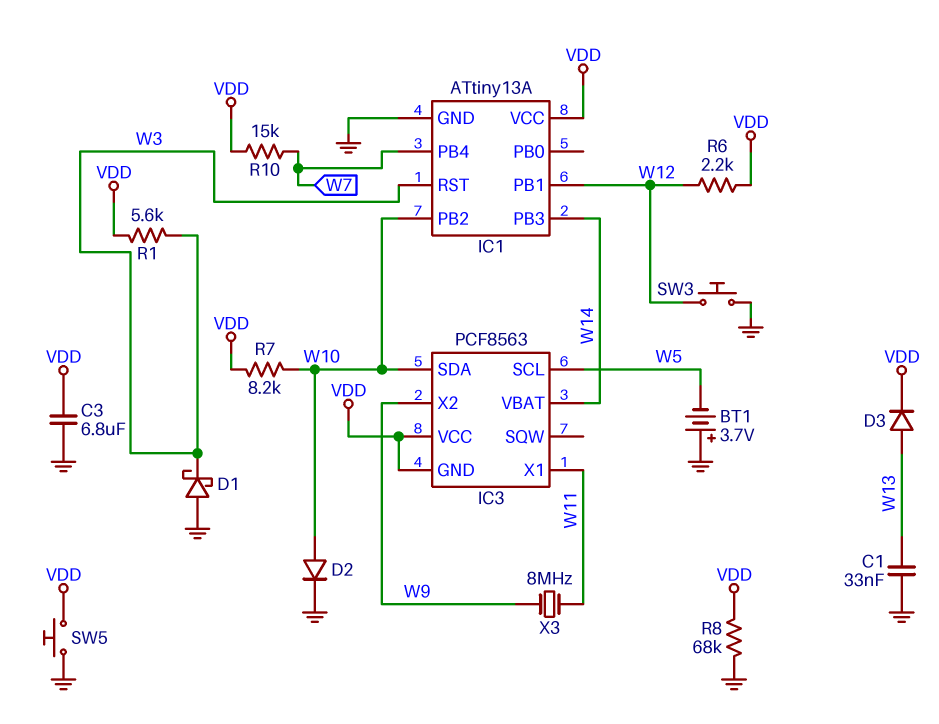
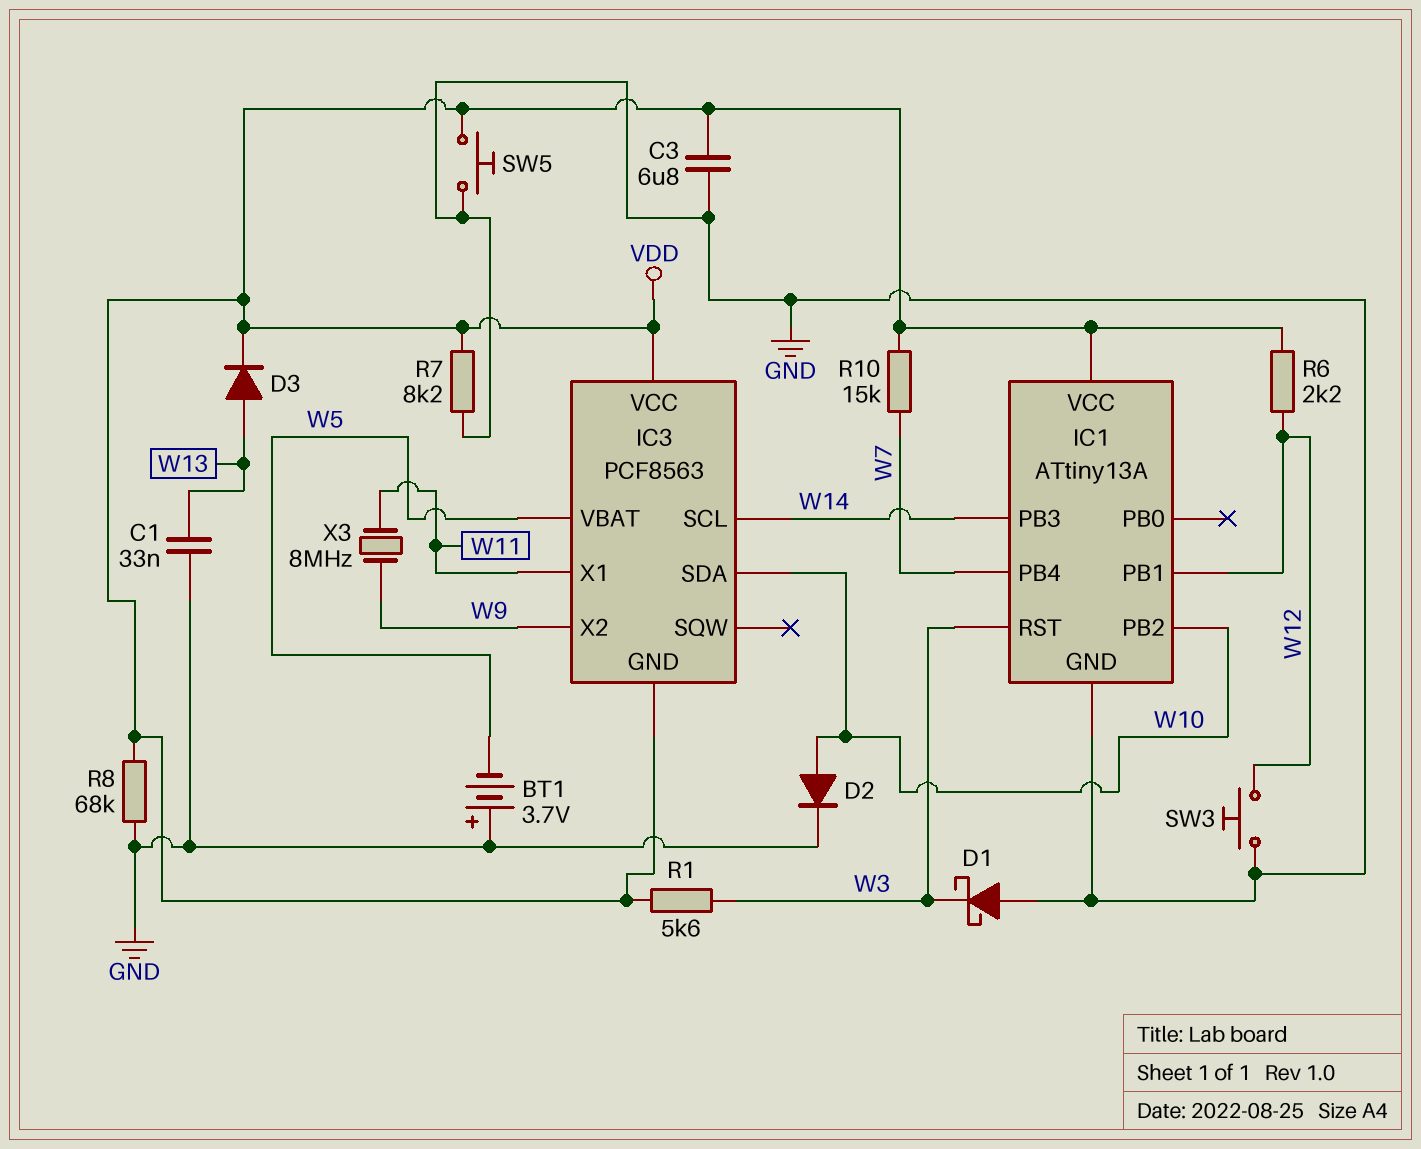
IC3 pin SCL: W5 -> W14
IC3 pin VBAT: W14 -> W5
R7: 8.2k (VDD, W10) -> 8.2k (GND, VDD)

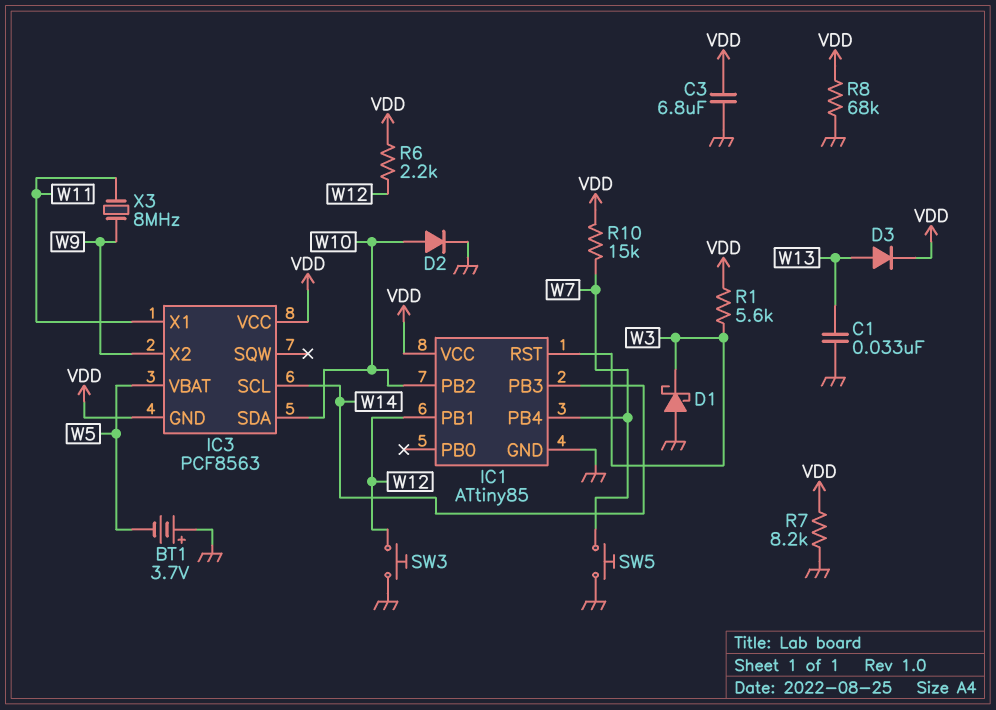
IC1: ATtiny13A -> ATtiny85
SW5: button (GND, VDD) -> button (GND, W7)

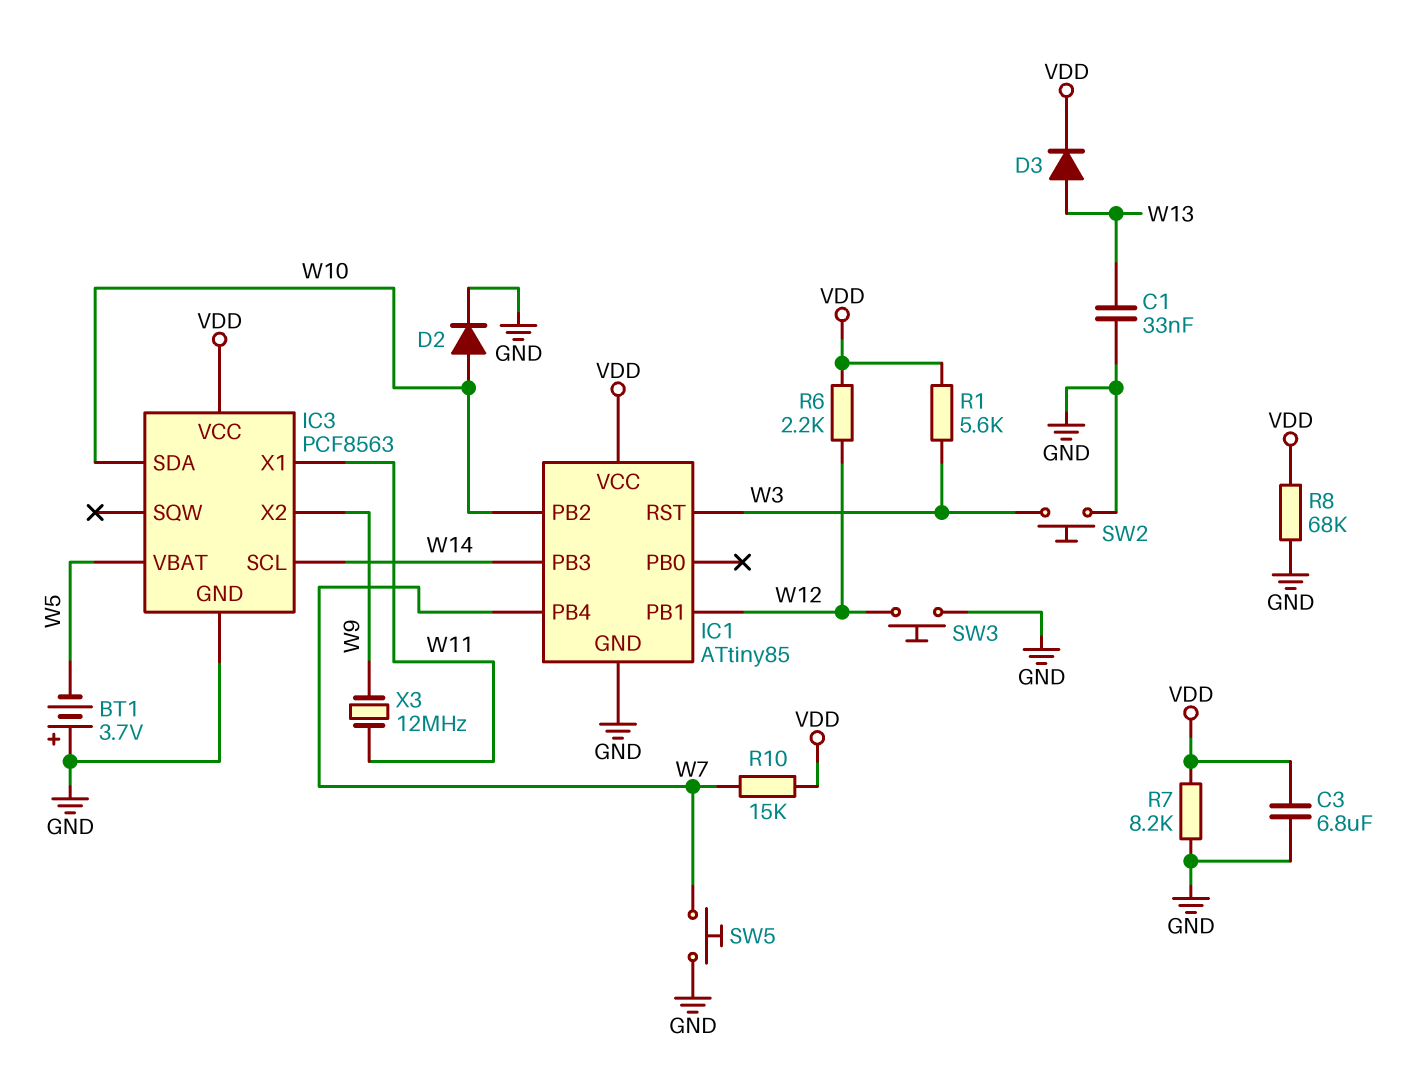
D1: schottky (A GND, K W3) -> none
IC3 pin GND: VDD -> GND
SW2: none -> button (GND, W3)
X3: 8MHz (W9, W11) -> 12MHz (W9, W11)

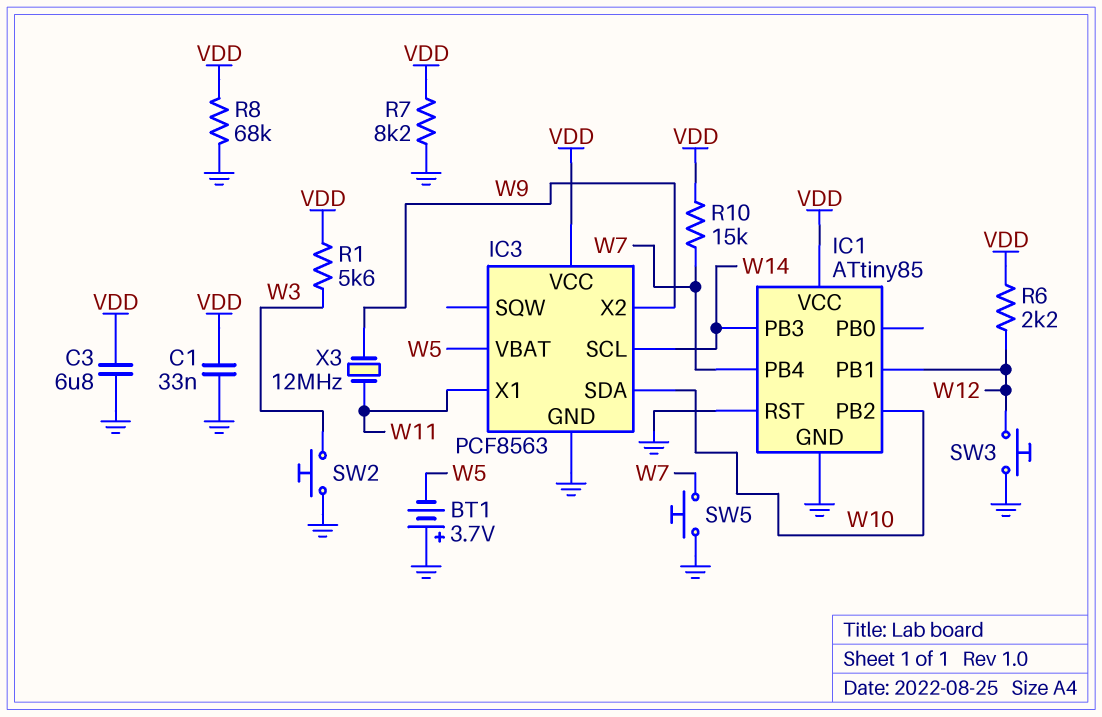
C1: 33nF (GND, W13) -> 33nF (GND, VDD)
D2: diode (A W10, K GND) -> none
D3: diode (A W13, K VDD) -> none
IC1 pin RST: W3 -> GND

